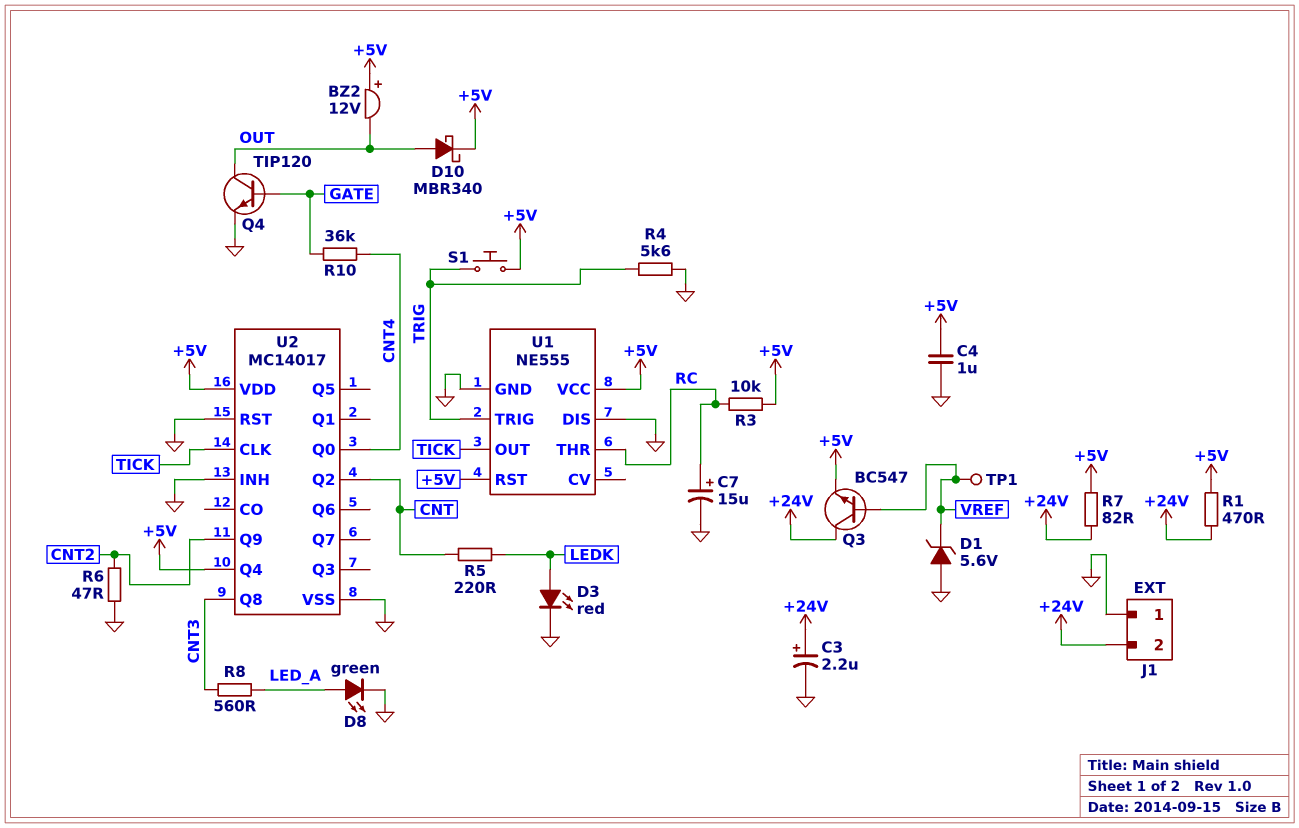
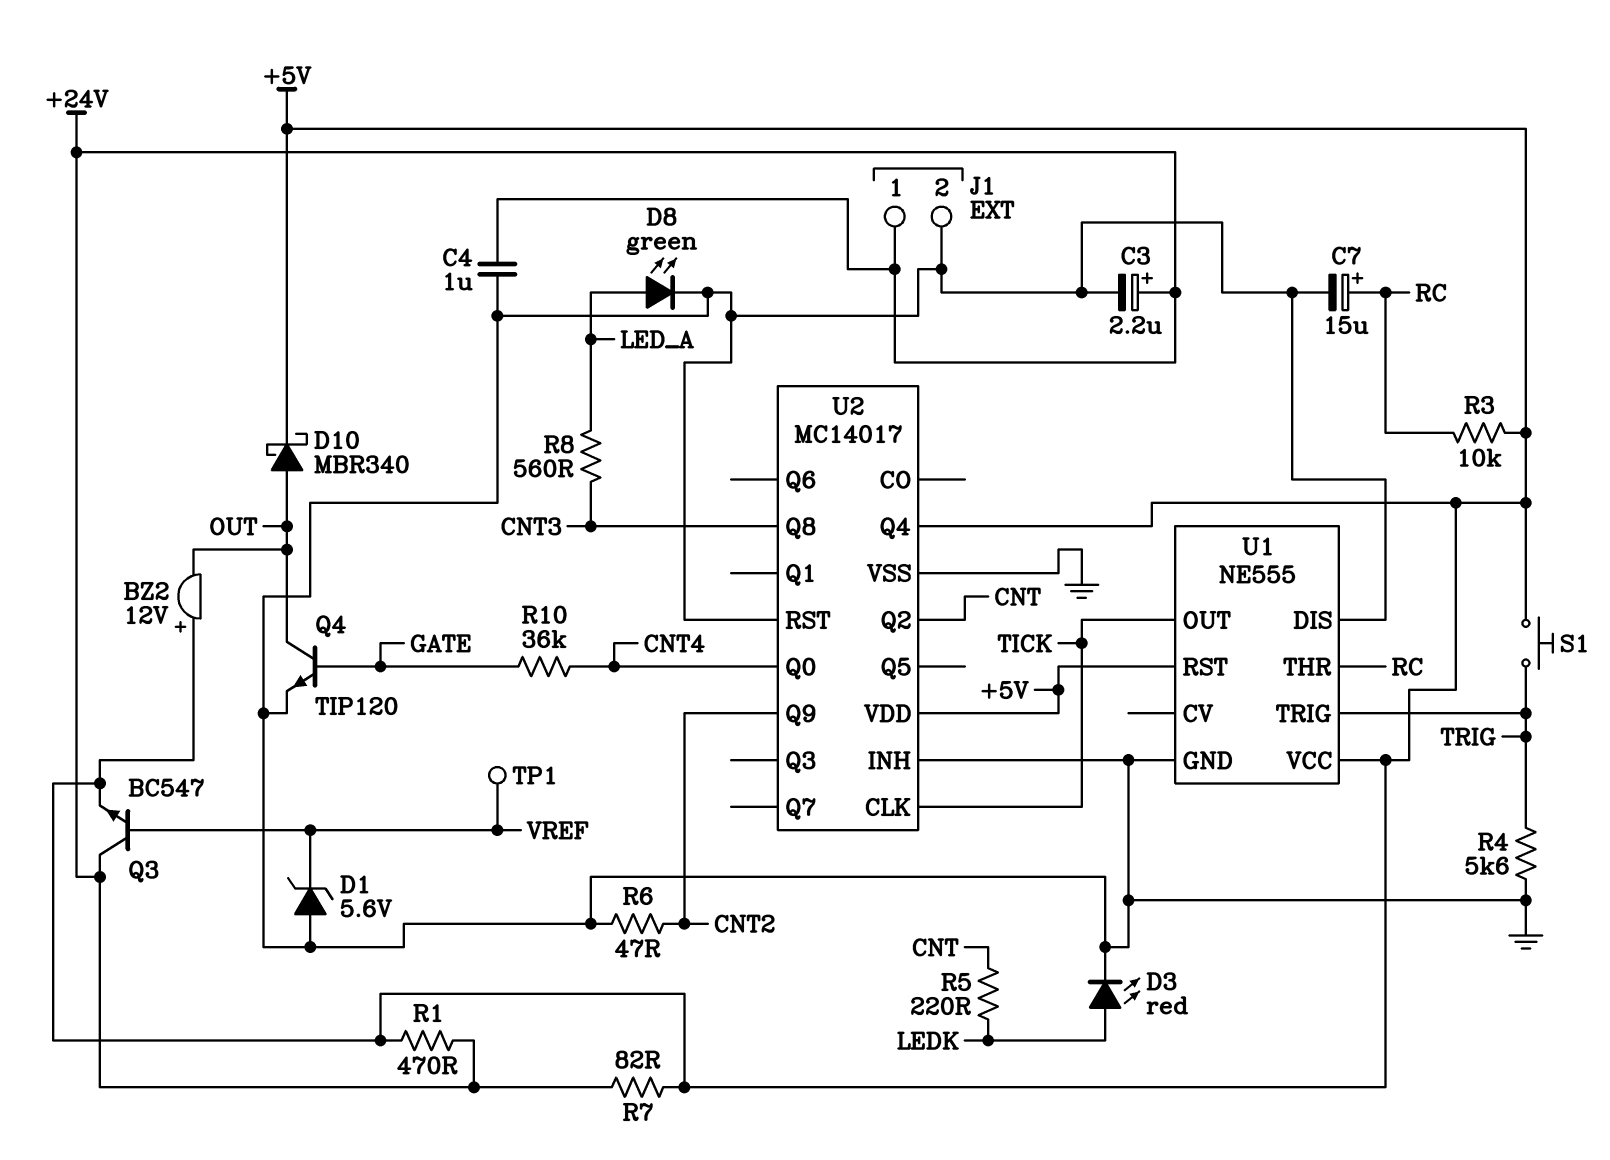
C4: 1uF (+5V, GND) -> 1uF (+24V, GND)
J1 pin 1: GND -> +24V
J1 pin 2: +24V -> GND

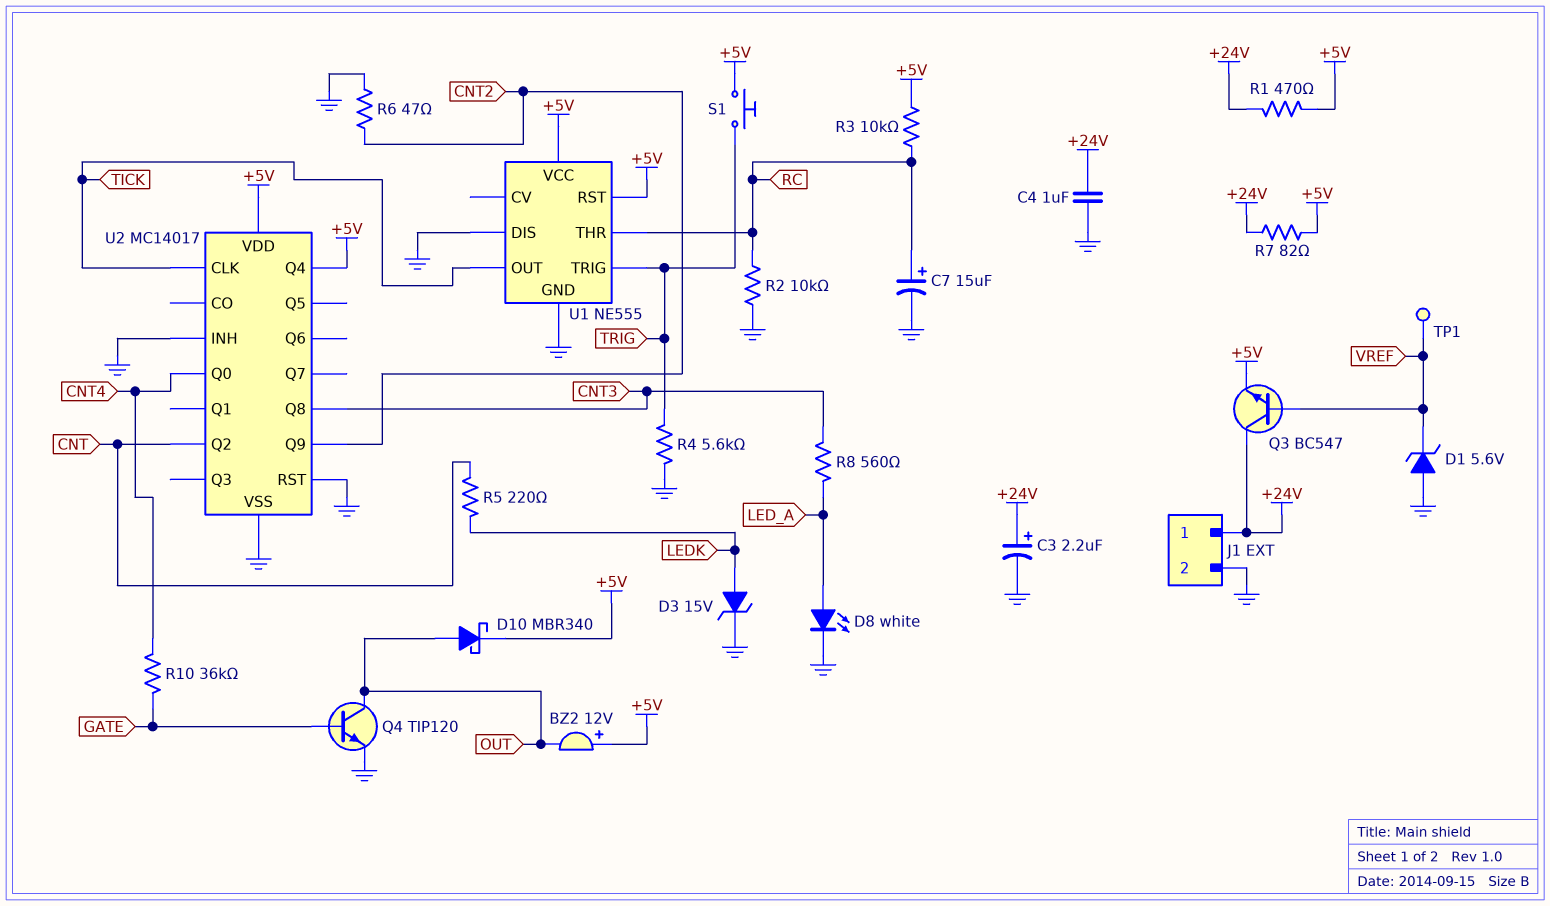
D3: LED red (A LEDK, K GND) -> zener 15V (A LEDK, K GND)
D8: LED green (A LED_A, K GND) -> LED white (A LED_A, K GND)
R2: none -> 10k (GND, RC)

